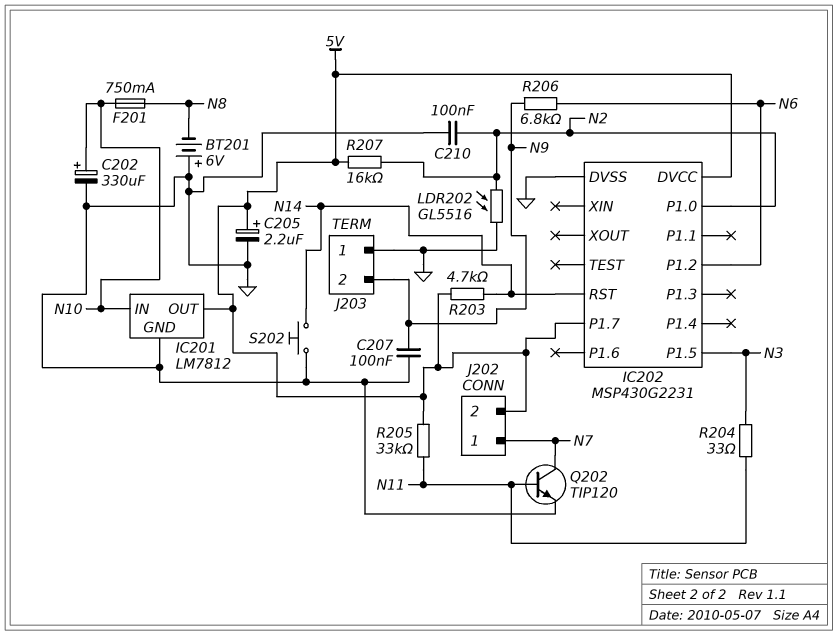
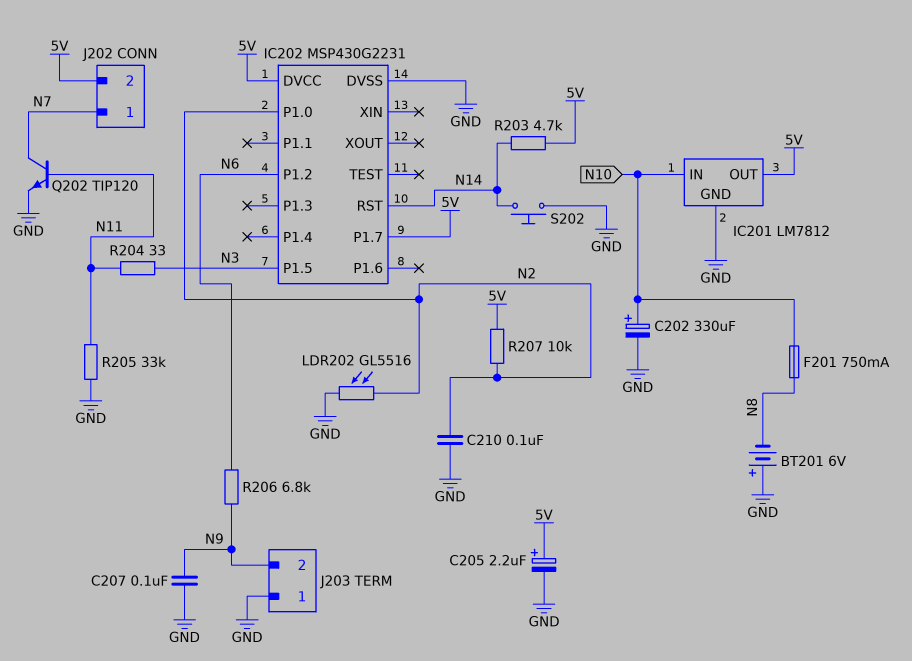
R205: 33k (5V, N11) -> 33k (GND, N11)
R207: 16k (5V, N2) -> 10k (5V, N2)

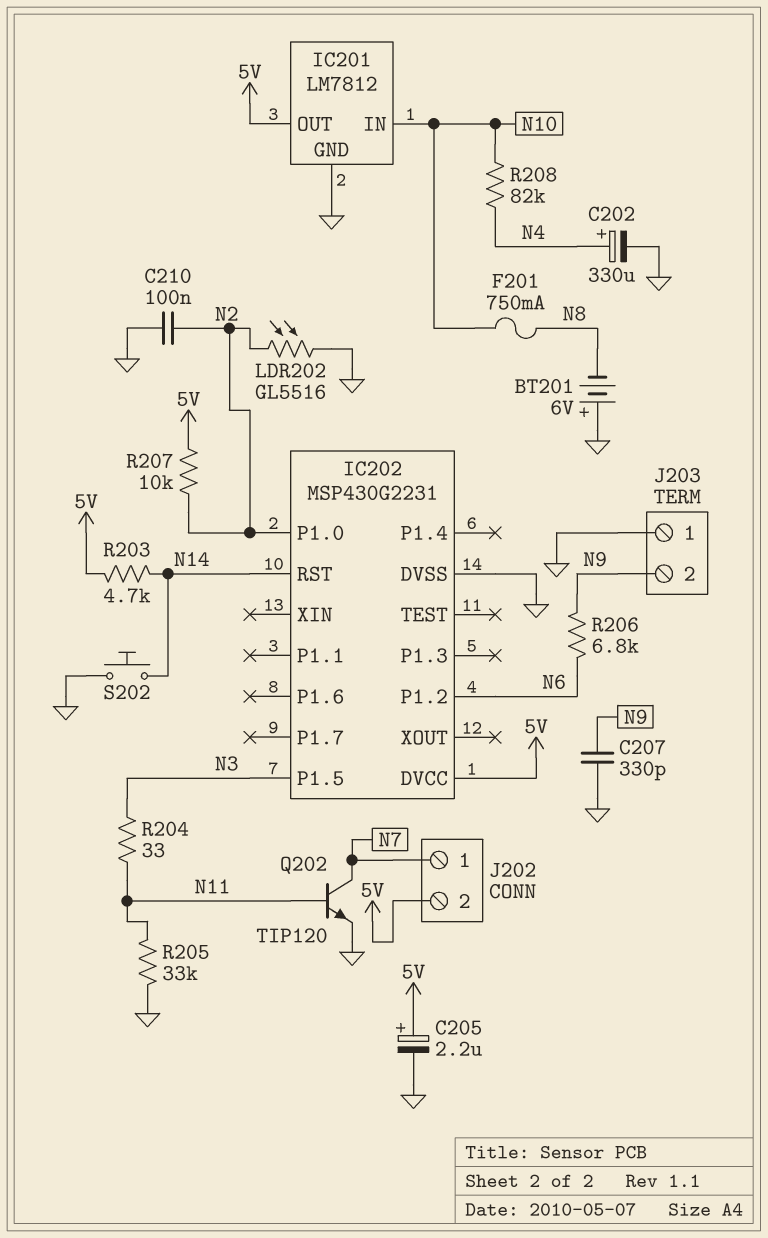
C202: 330uF (plus N10, minus GND) -> 330uF (plus N4, minus GND)
C207: 100nF (GND, N9) -> 330pF (GND, N9)
IC202 pin P1.7: 5V -> none
R208: none -> 82k (N4, N10)

